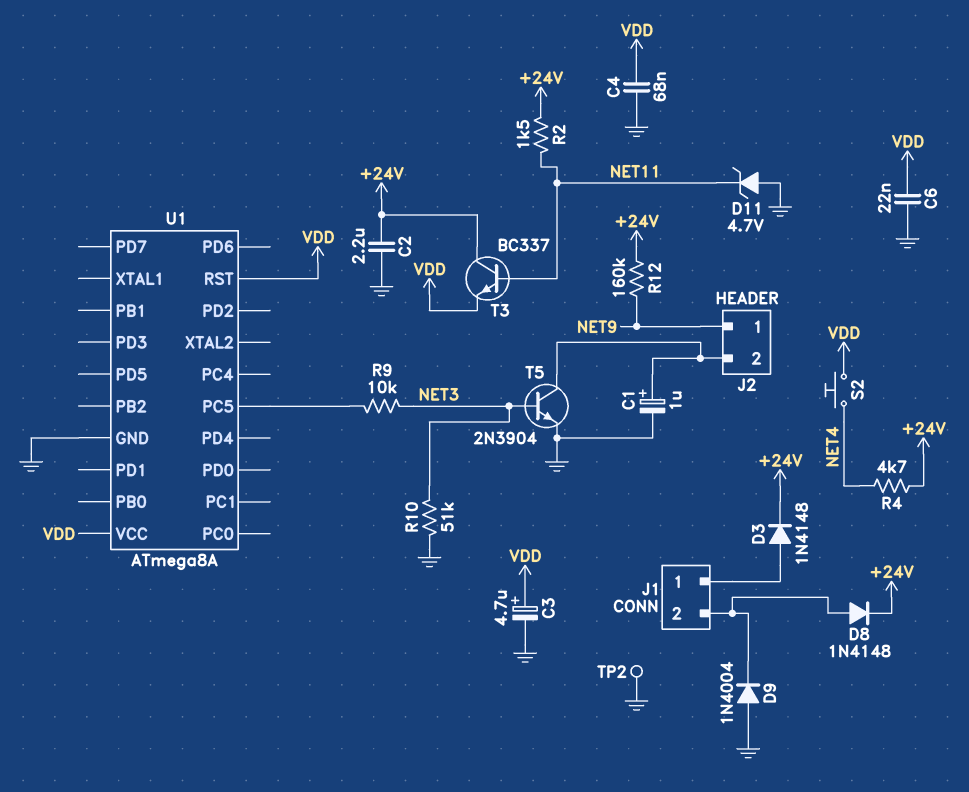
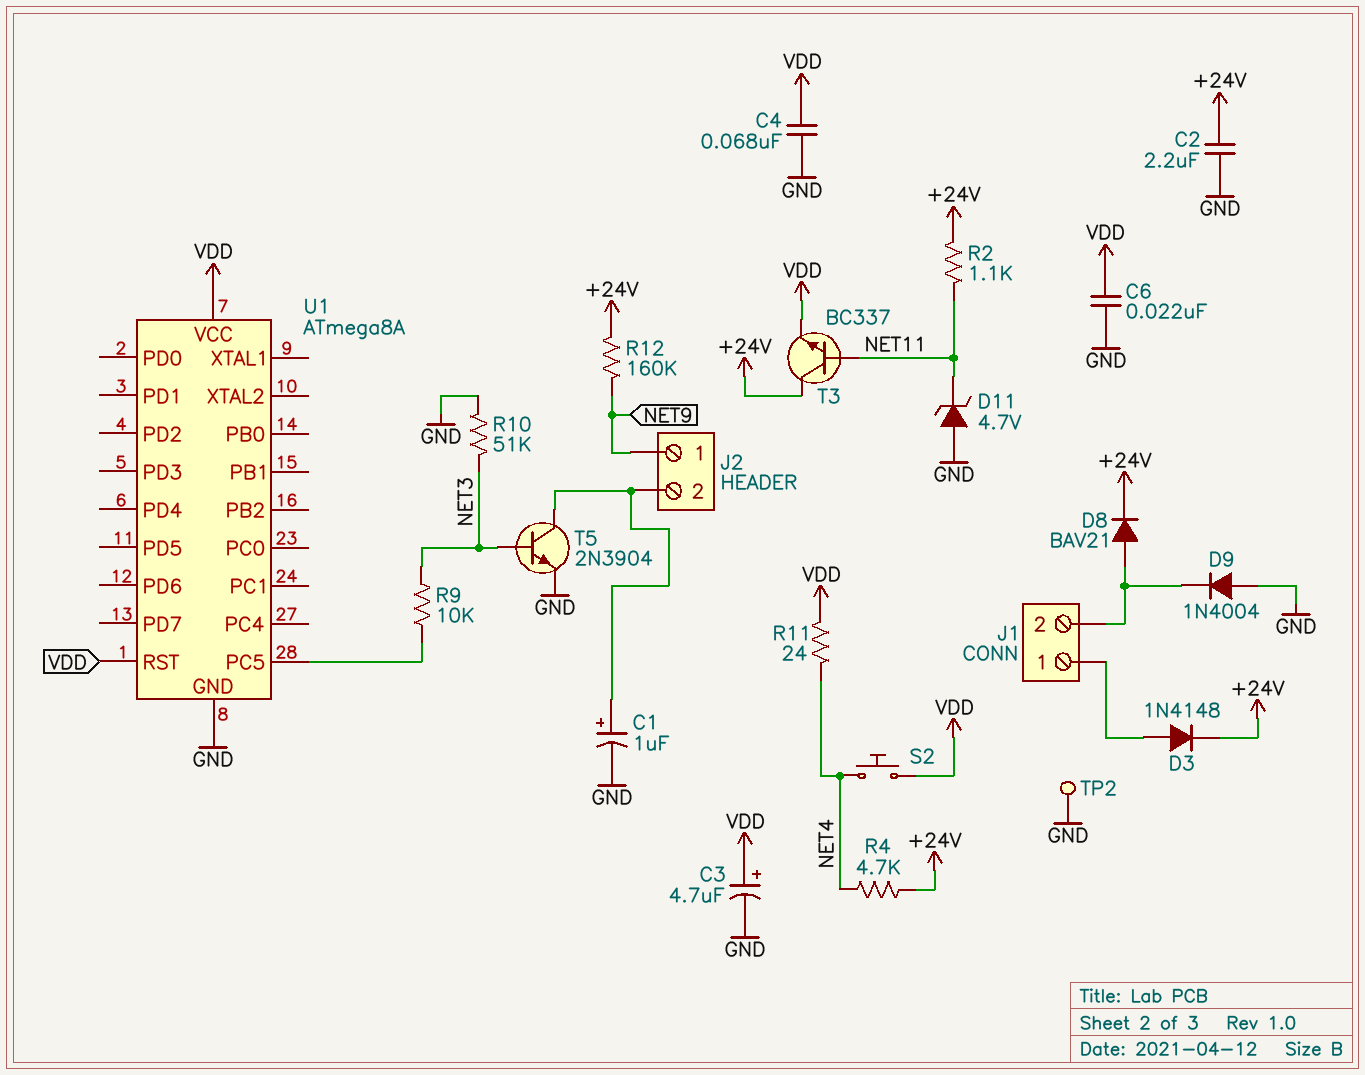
D8: diode 1N4148 (A J1/2, K +24V) -> diode BAV21 (A J1/2, K +24V)
R2: 1.5k (+24V, NET11) -> 1.1k (+24V, NET11)
R11: none -> 24 (NET4, VDD)

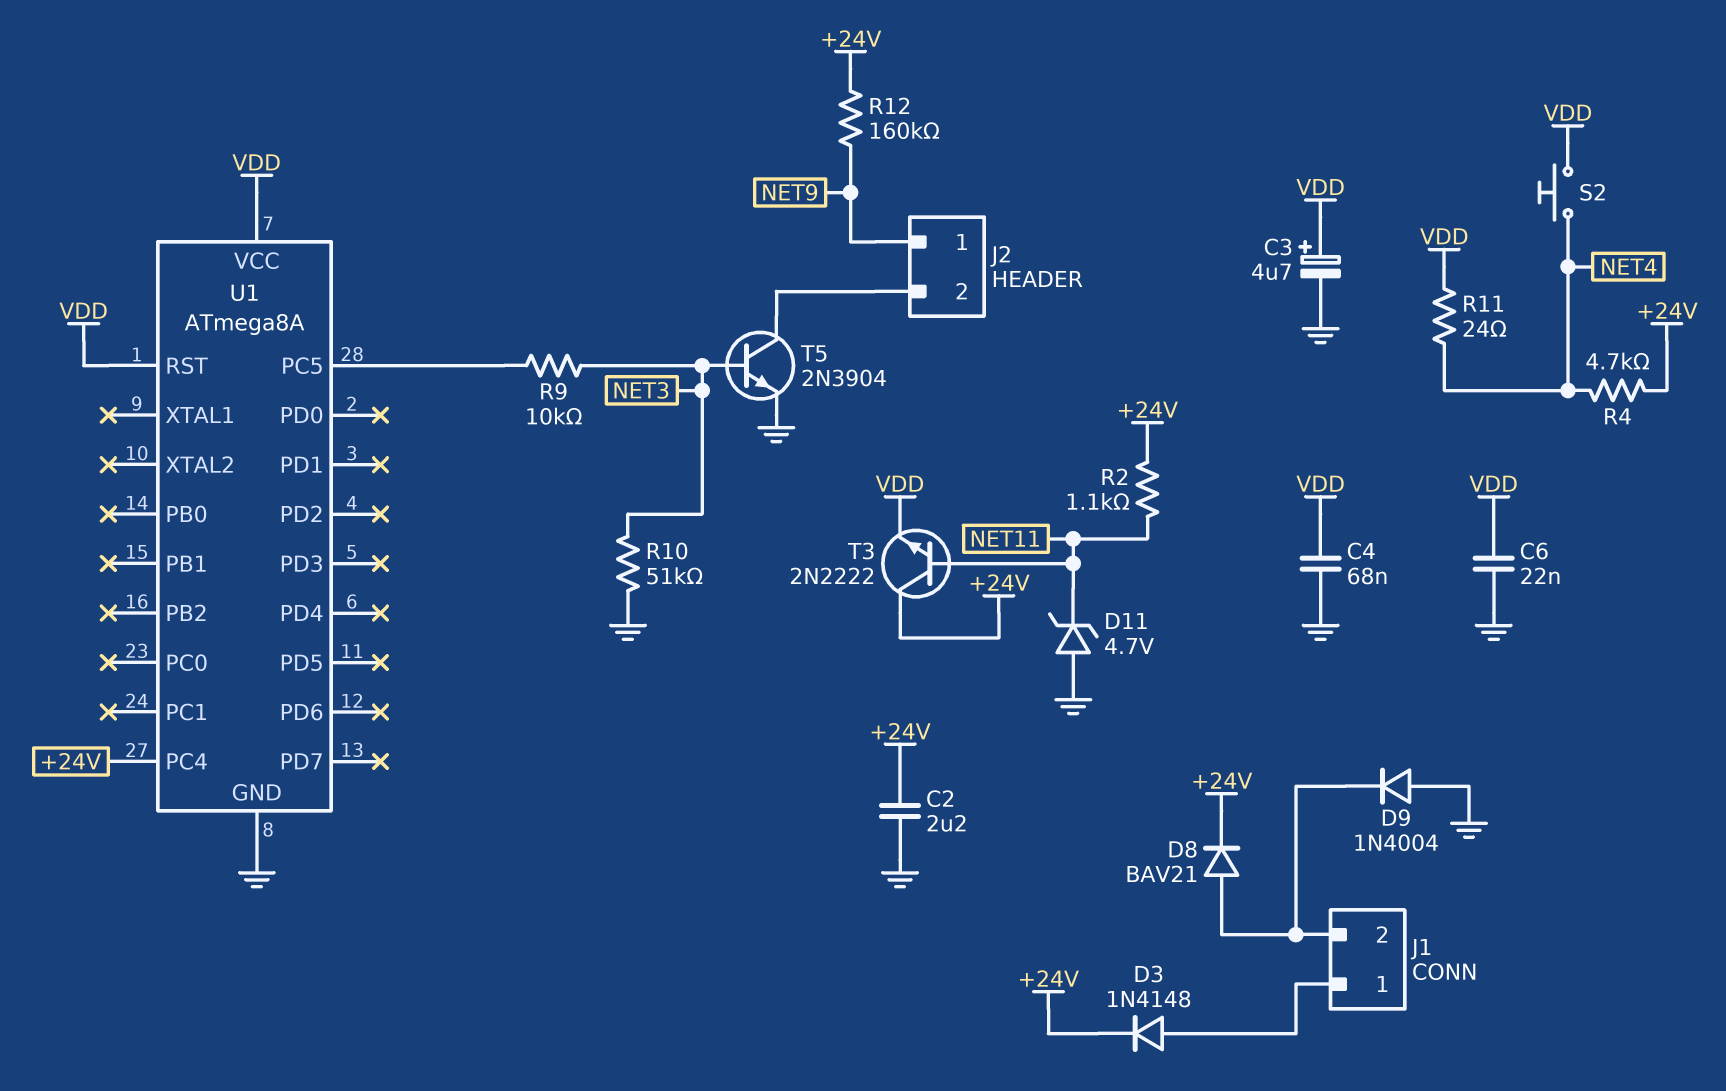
C1: 1uF (plus J2/2, minus GND) -> none
T3: NPN BC337 (B NET11, C +24V, E VDD) -> NPN 2N2222 (B NET11, C +24V, E VDD)
TP2: test point (GND) -> none
U1 pin PC4: none -> +24V

